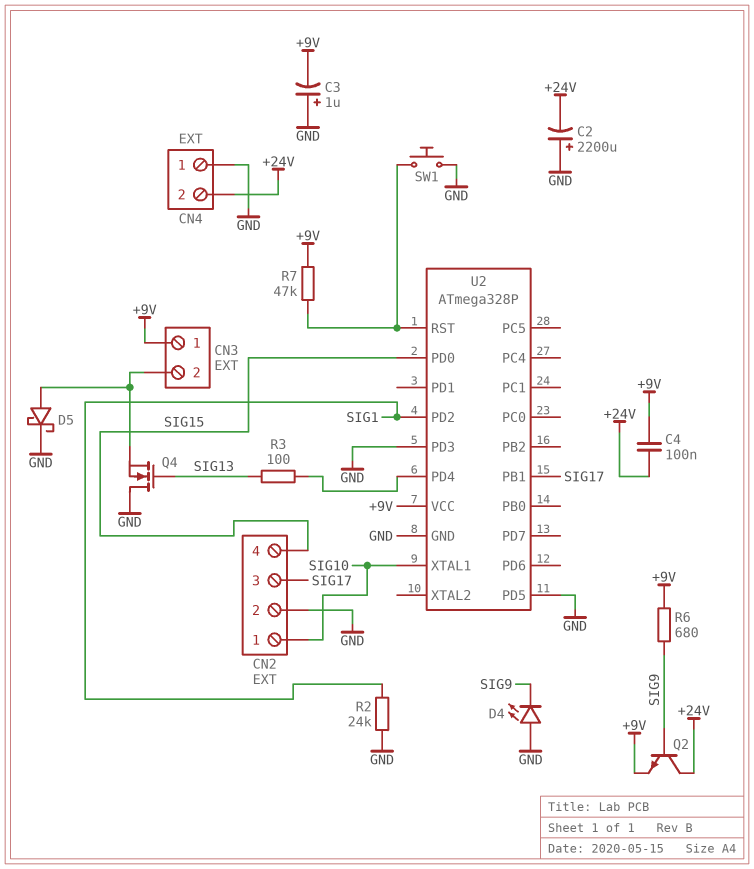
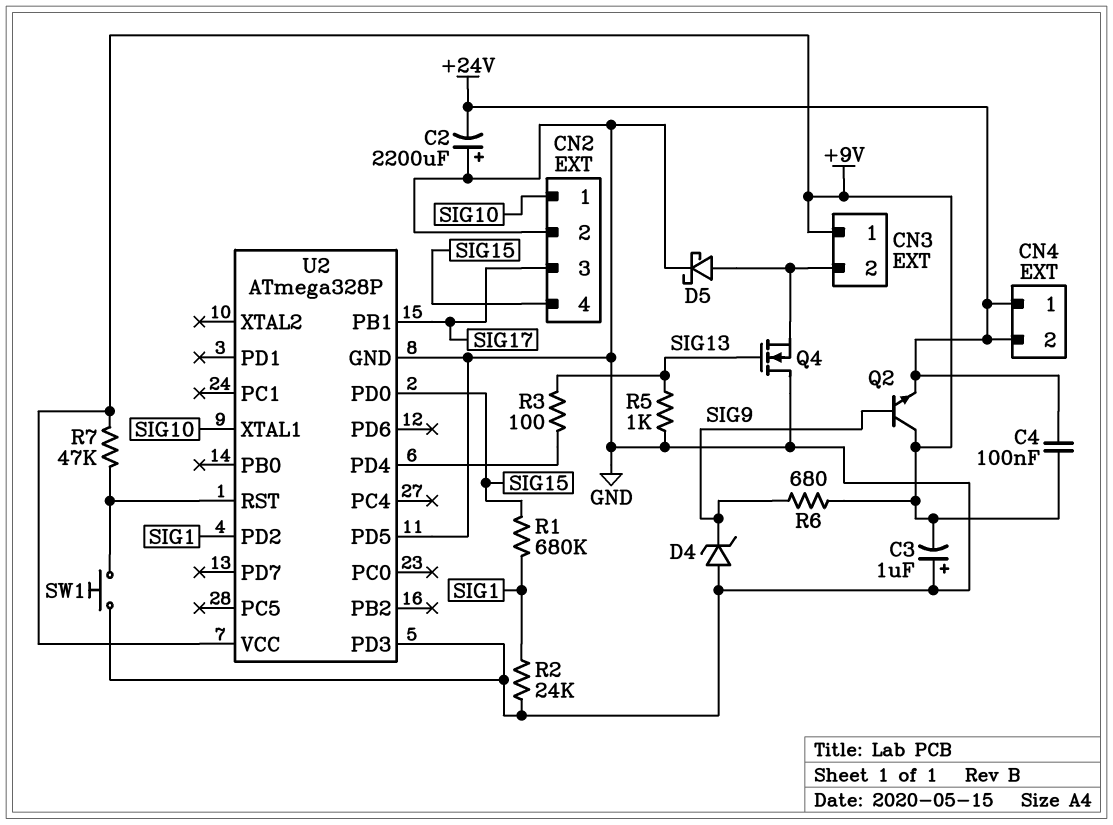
CN4 pin 1: GND -> +24V
D4: LED (A GND, K SIG9) -> zener (A GND, K SIG9)
Q2: NPN (B SIG9, C +24V, E +9V) -> NPN (B SIG9, C +9V, E +24V)
R1: none -> 680k (SIG1, SIG15)
R5: none -> 1k (GND, SIG13)

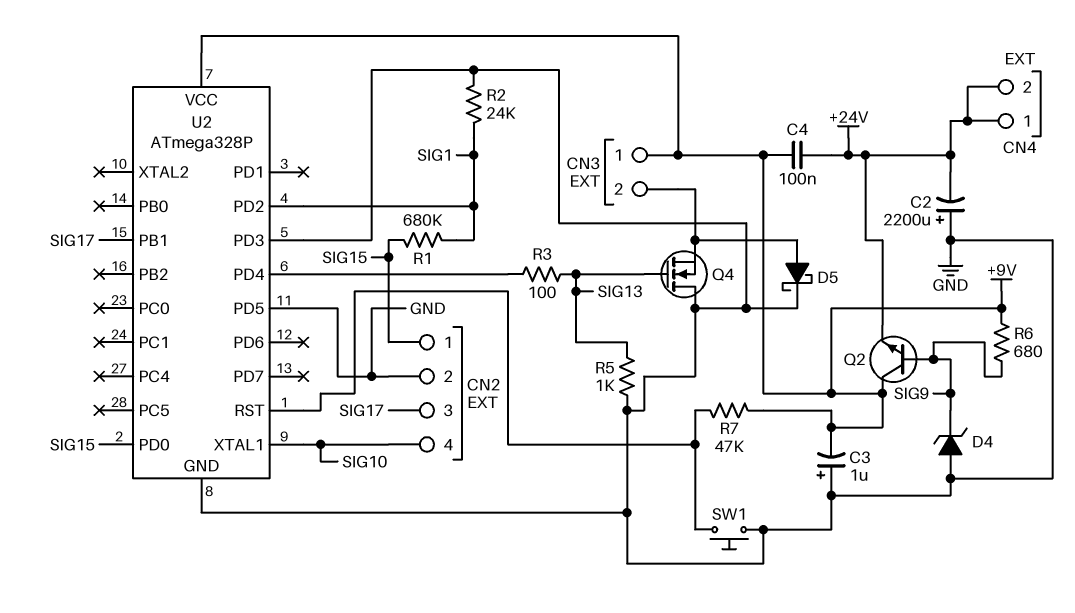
CN2 pin 1: SIG10 -> SIG15
CN2 pin 4: SIG15 -> SIG10

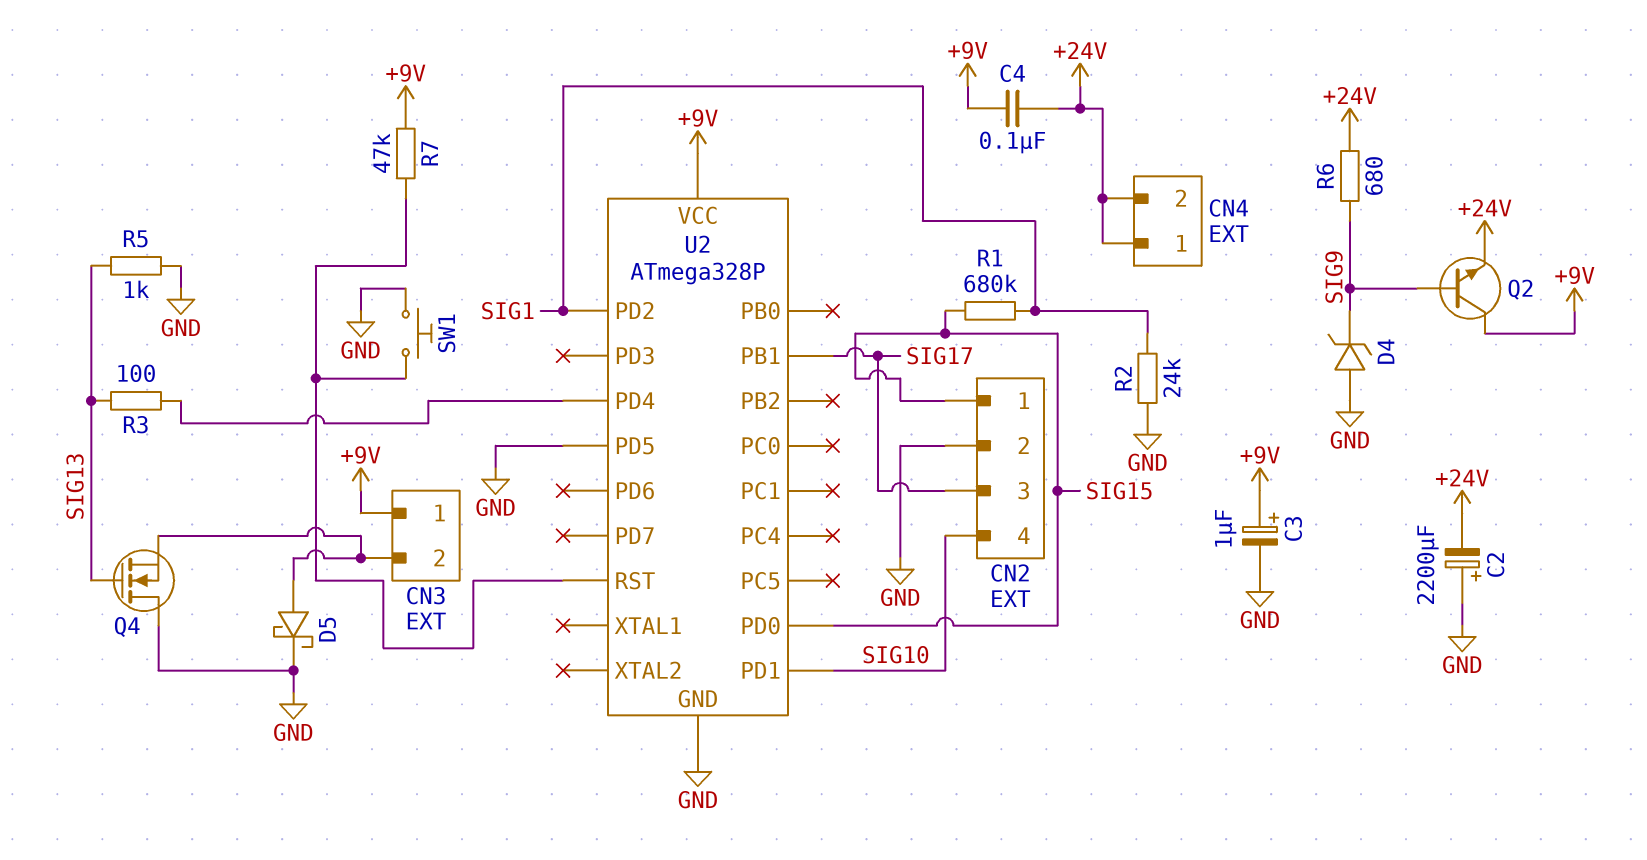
C3: 1uF (plus GND, minus +9V) -> 1uF (plus +9V, minus GND)
R6: 680 (+9V, SIG9) -> 680 (+24V, SIG9)
U2 pin PD1: none -> SIG10
U2 pin PD3: GND -> none
U2 pin XTAL1: SIG10 -> none

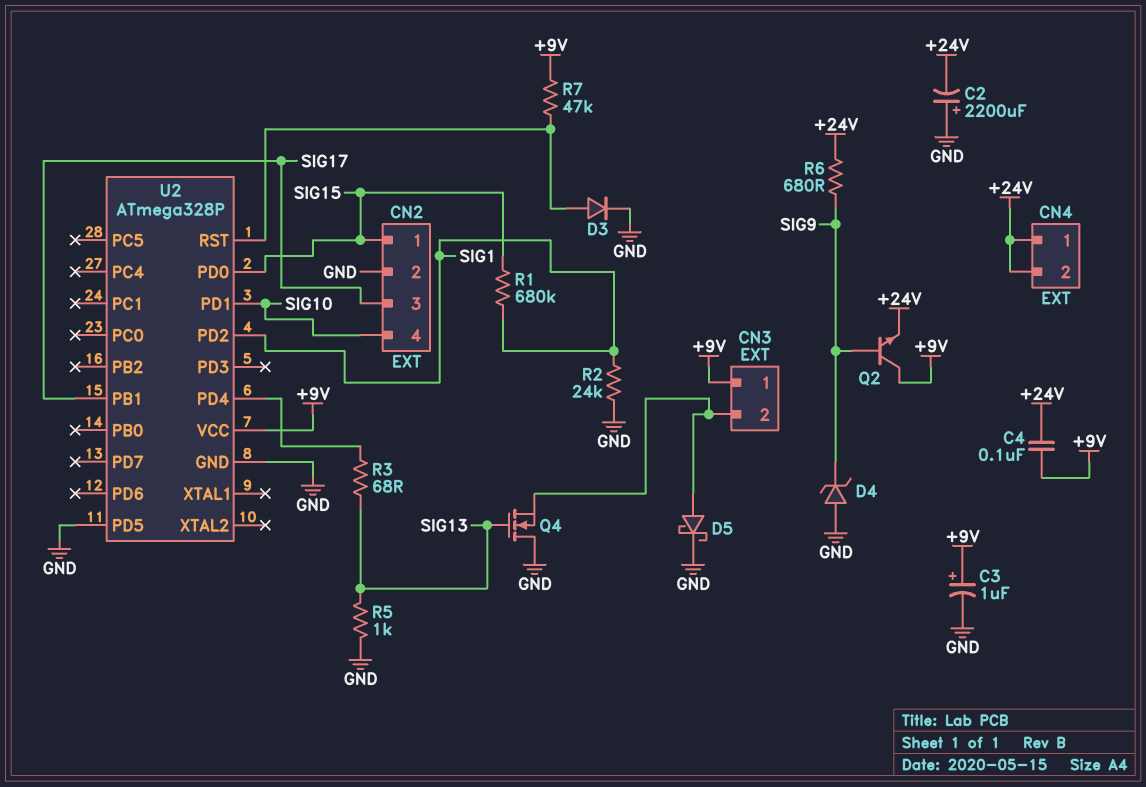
D3: none -> diode (A U2/RST, K GND)
R3: 100 (SIG13, U2/PD4) -> 68 (SIG13, U2/PD4)
SW1: button (GND, U2/RST) -> none

